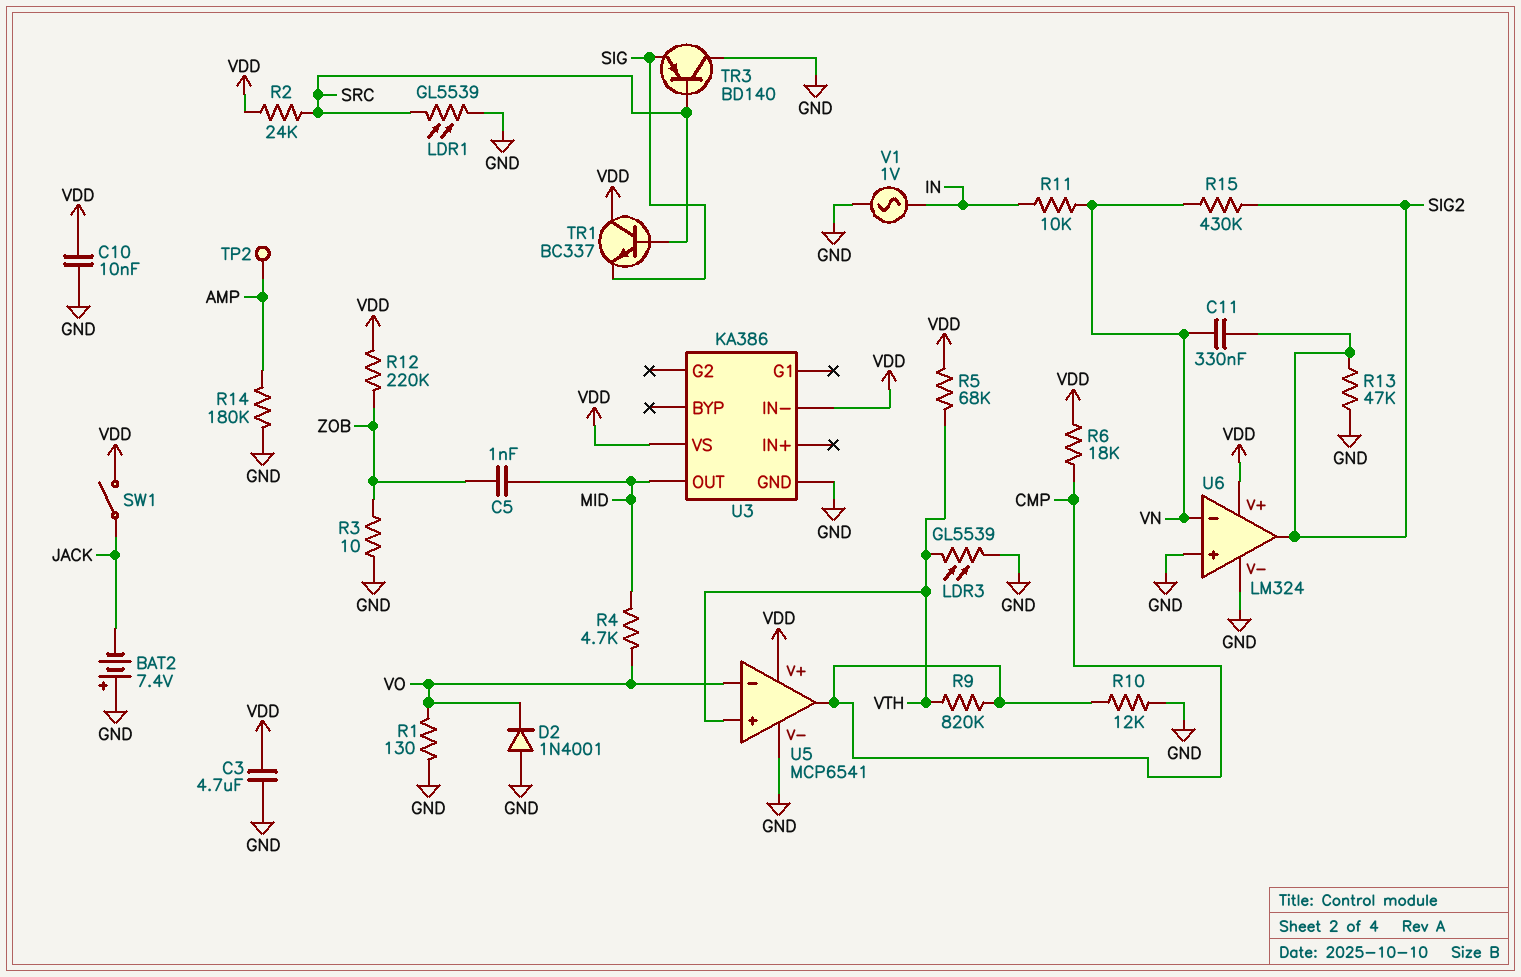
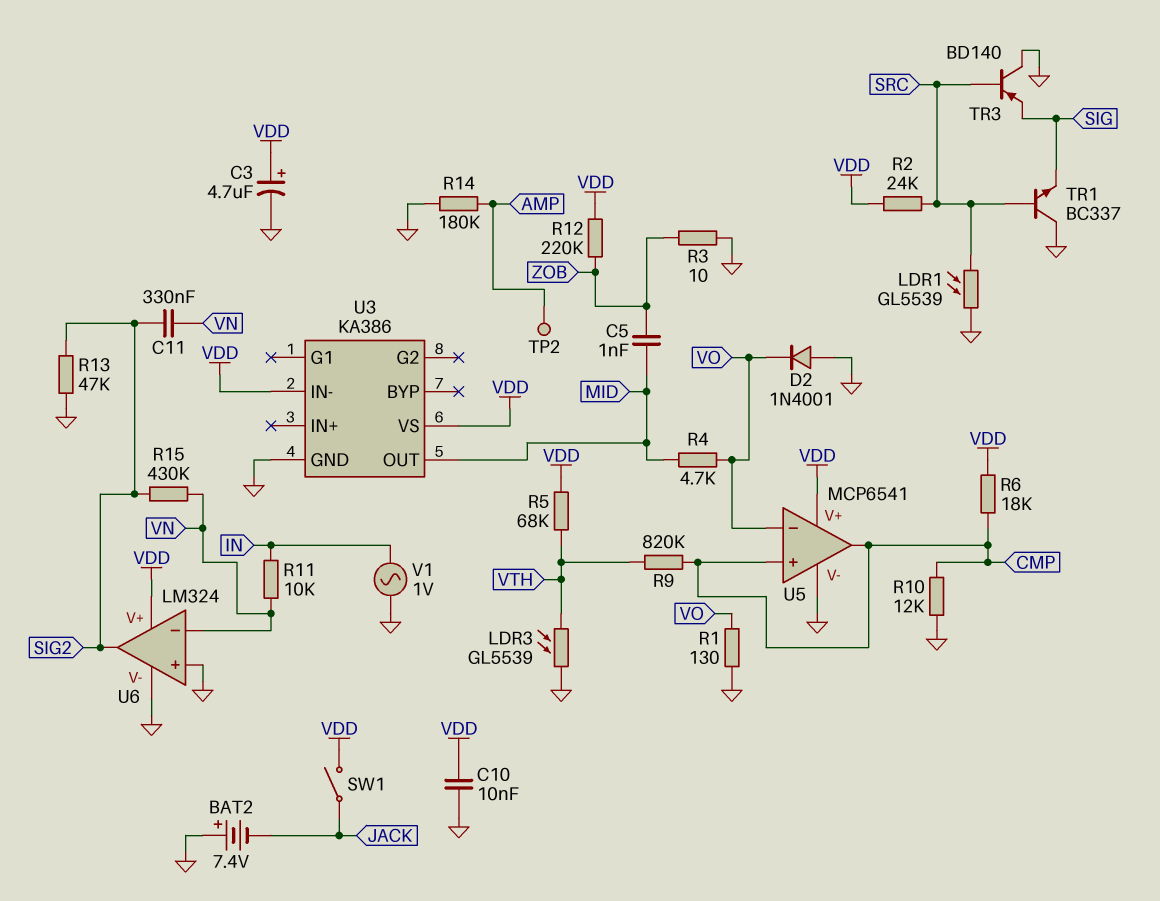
C3: 4.7uF (GND, VDD) -> 4.7uF (plus VDD, minus GND)
TR1: NPN BC337 (B SRC, C VDD, E SIG) -> NPN BC337 (B SRC, C GND, E SIG)
U5 pin in+: VTH -> CMP

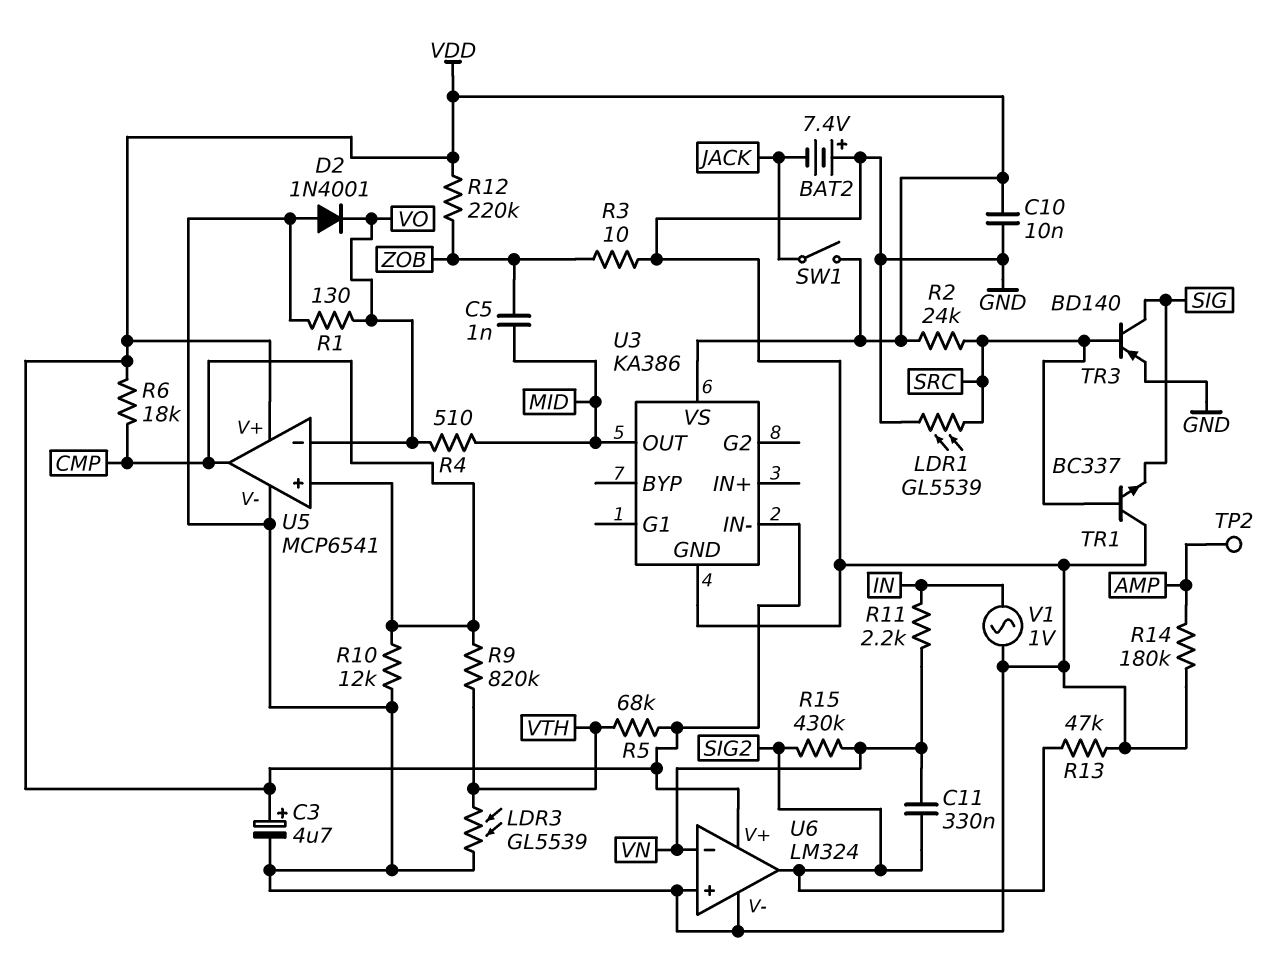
R4: 4.7k (MID, VO) -> 510 (MID, VO)
R11: 10k (IN, VN) -> 2.2k (IN, VN)
TR3: PNP BD140 (B SRC, C GND, E SIG) -> PNP BD140 (B SRC, C SIG, E GND)

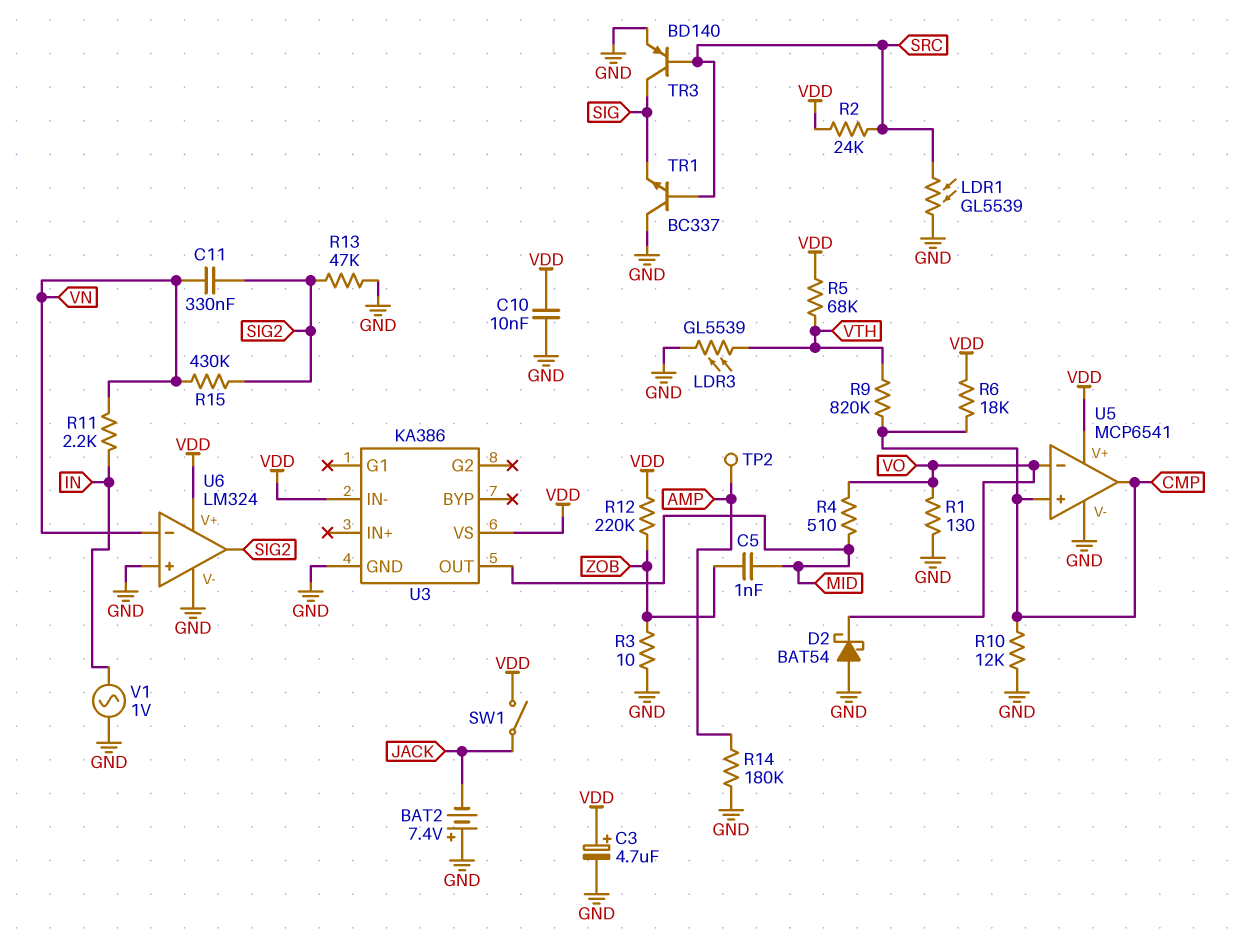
D2: diode 1N4001 (A GND, K VO) -> schottky BAT54 (A GND, K VO)

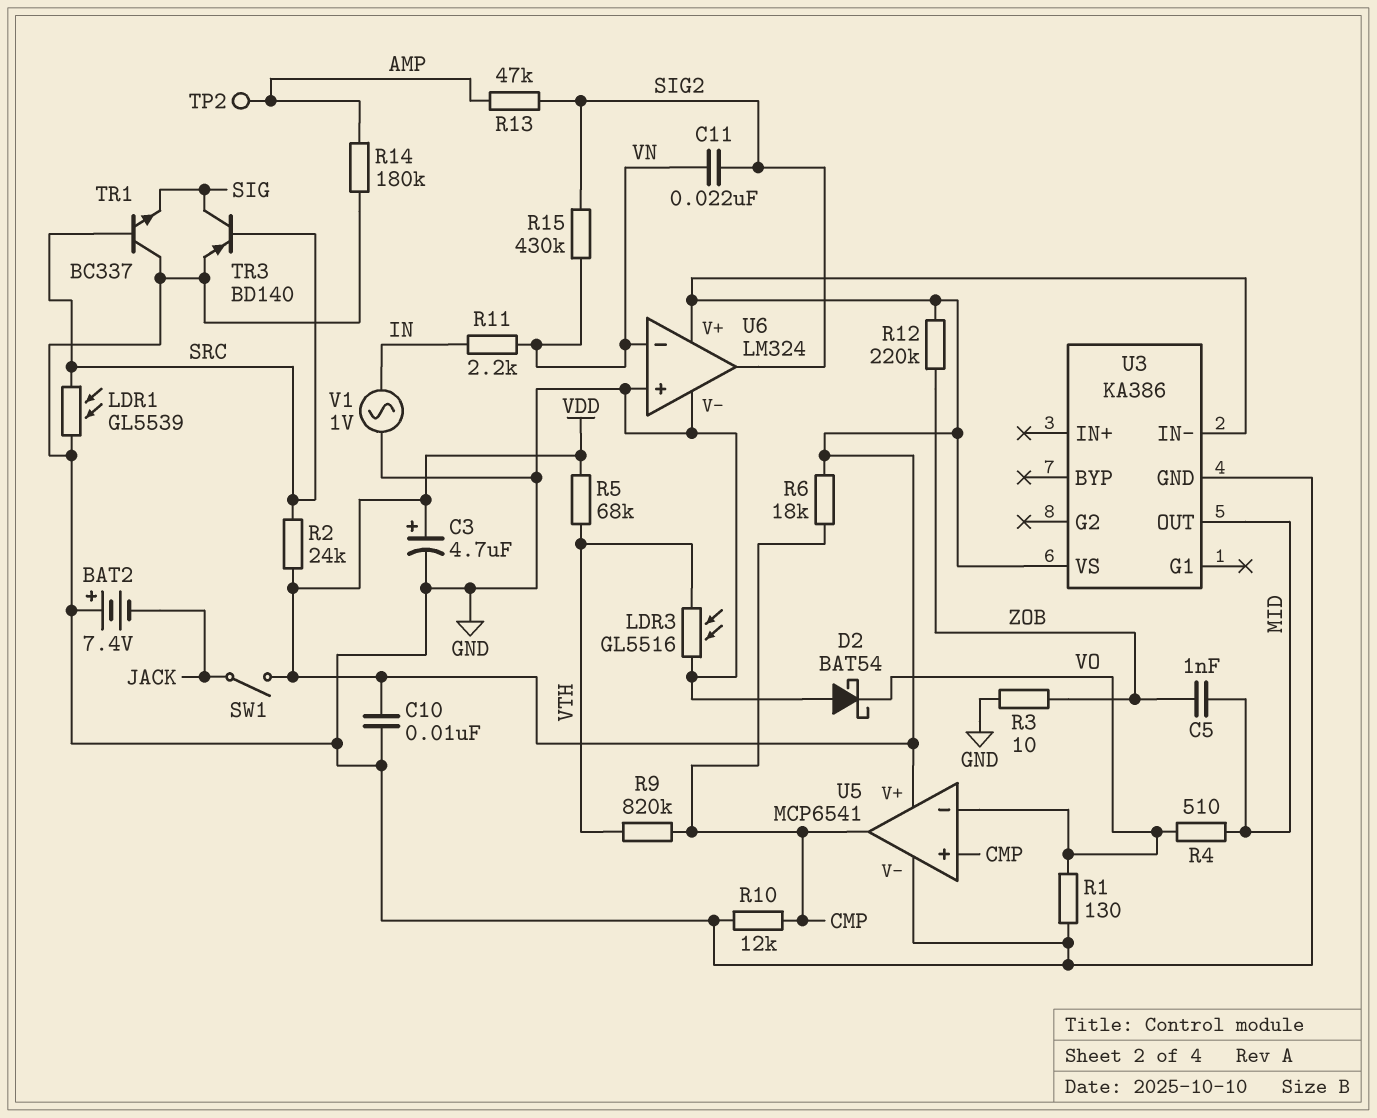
C11: 330nF (SIG2, VN) -> 22nF (SIG2, VN)
LDR3: GL5539 (GND, VTH) -> GL5516 (GND, VTH)
R13: 47k (GND, SIG2) -> 47k (AMP, SIG2)

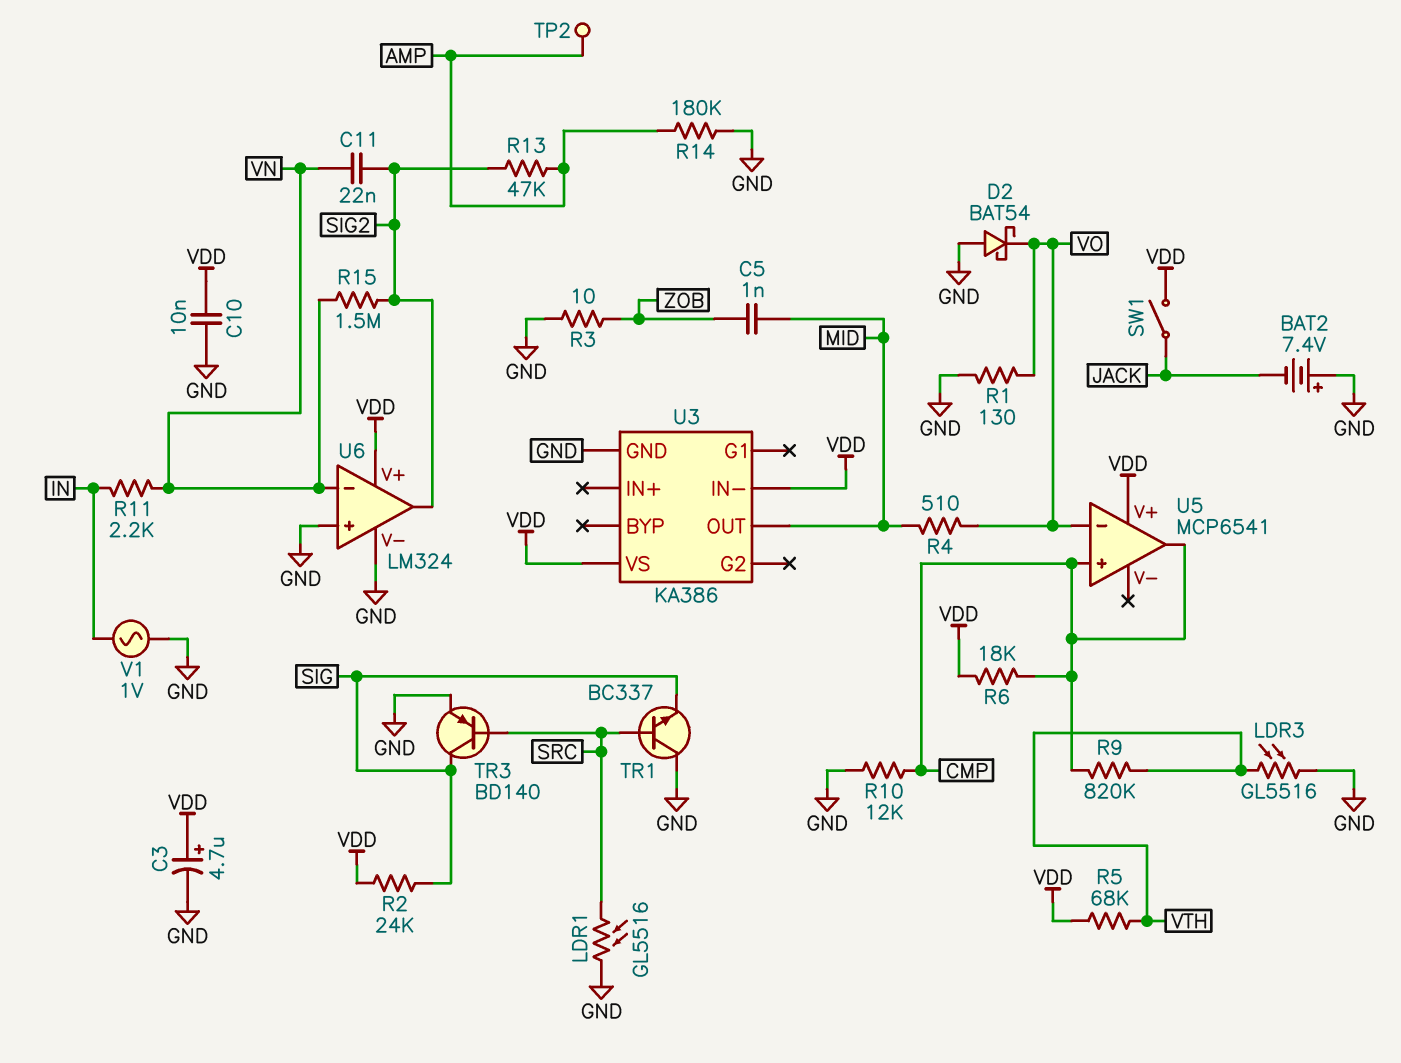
LDR1: GL5539 (GND, SRC) -> GL5516 (GND, SRC)
R2: 24k (SRC, VDD) -> 24k (SIG, VDD)
R12: 220k (VDD, ZOB) -> none
R15: 430k (SIG2, VN) -> 1.5M (SIG2, VN)
U5 pin V-: GND -> none

